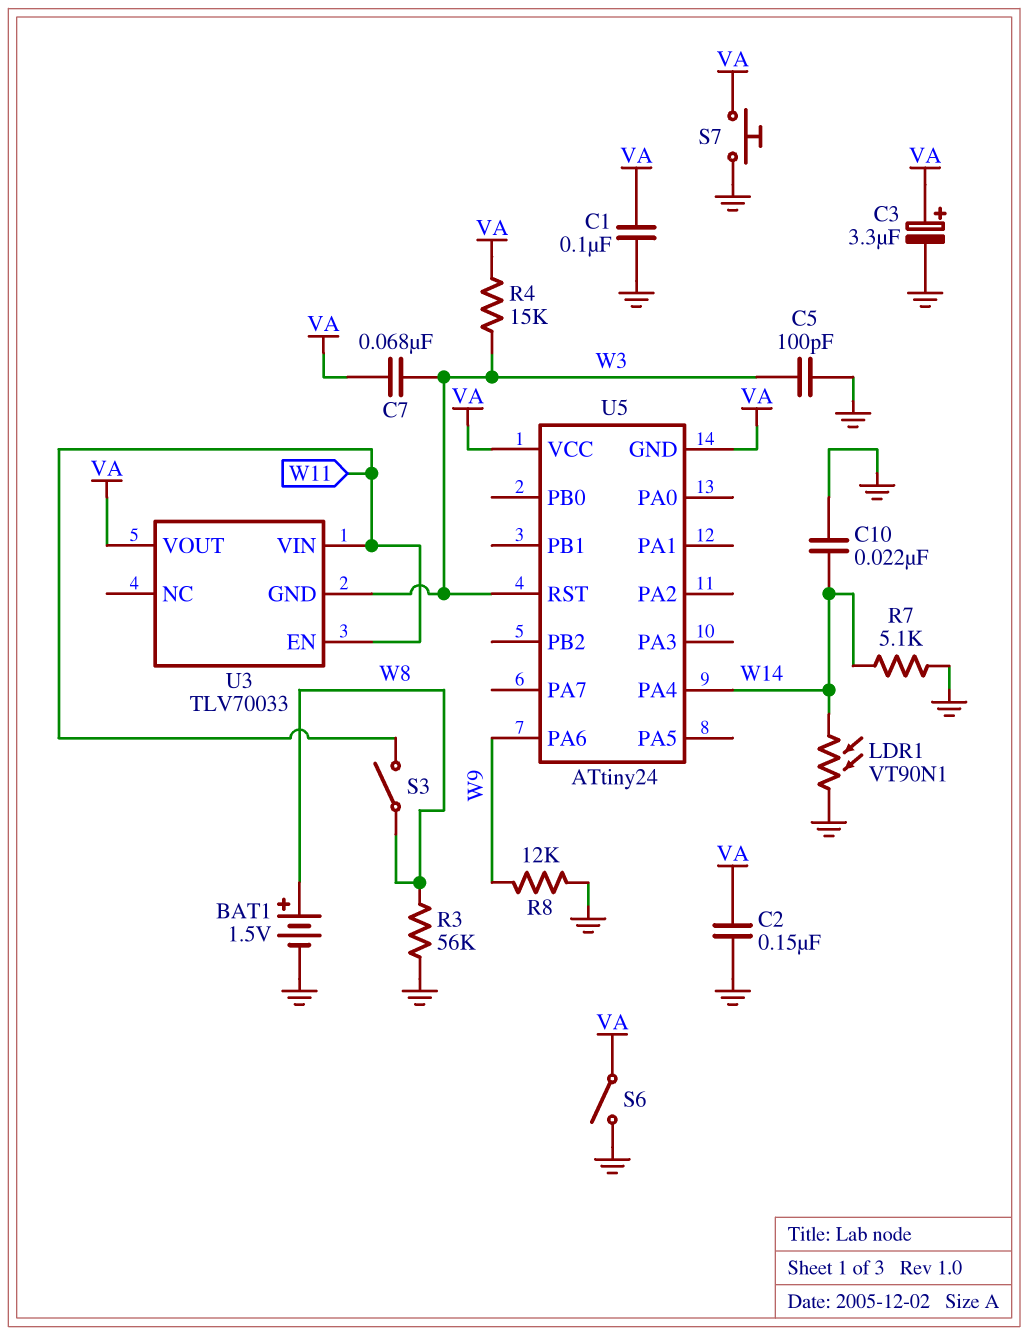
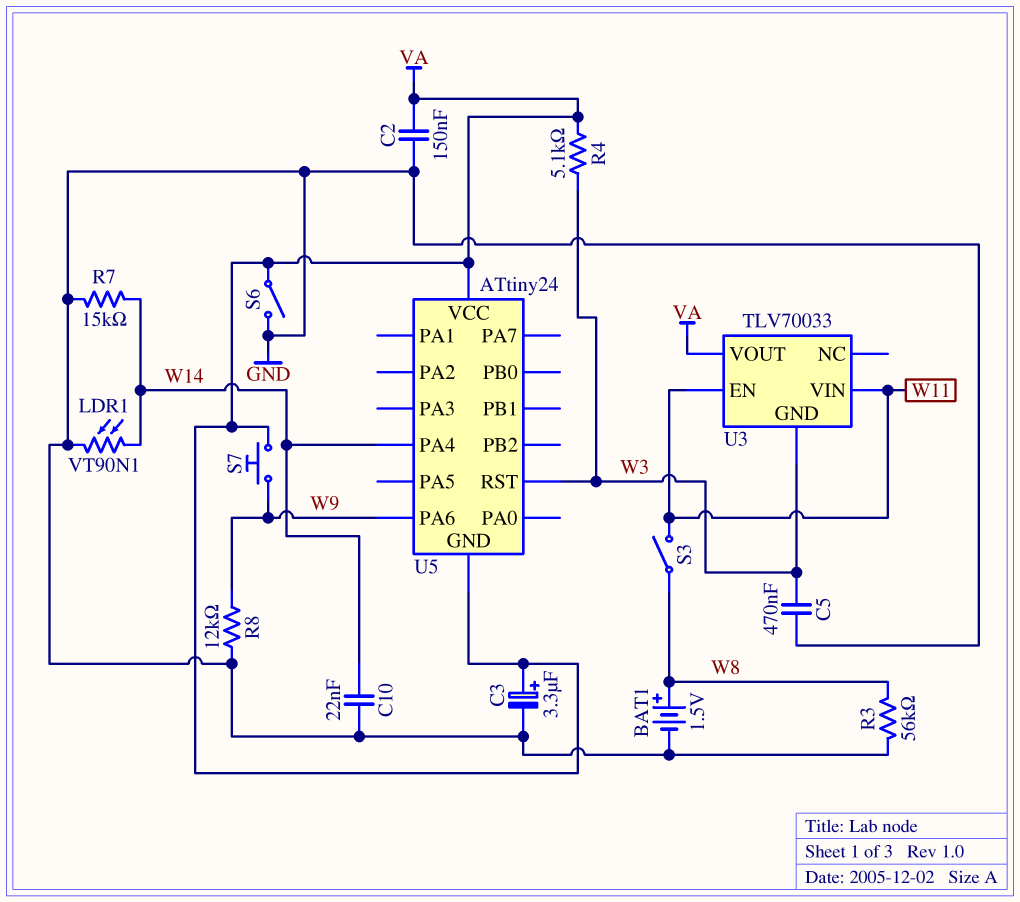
C1: 100nF (GND, VA) -> none
C5: 100pF (GND, W3) -> 470nF (GND, W3)
C7: 68nF (VA, W3) -> none
R4: 15k (VA, W3) -> 5.1k (VA, W3)
R7: 5.1k (GND, W14) -> 15k (GND, W14)
S7: button (GND, VA) -> button (VA, W9)

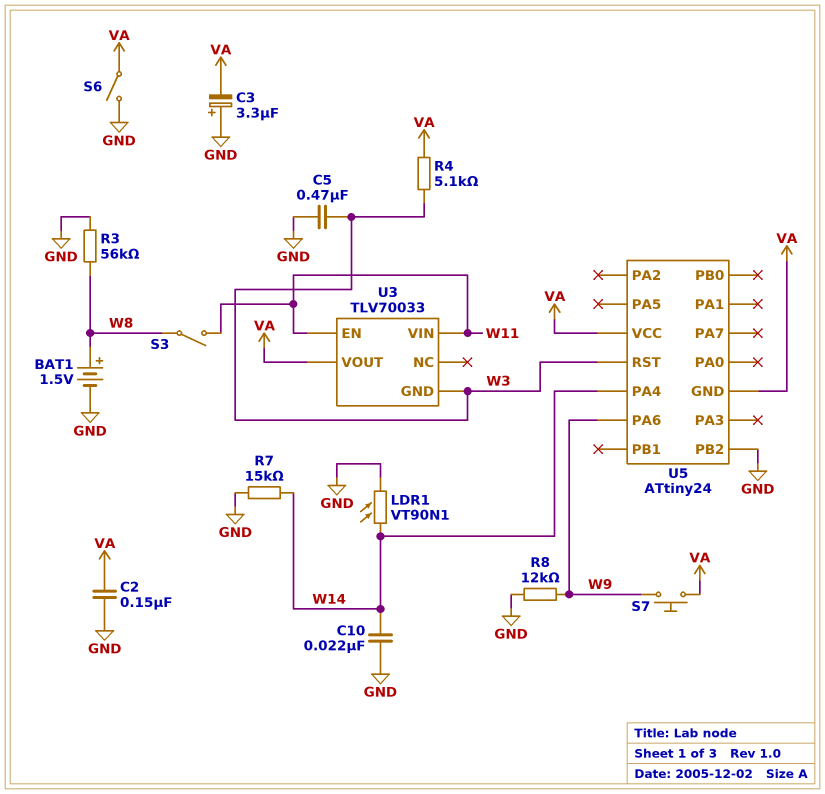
C3: 3.3uF (plus VA, minus GND) -> 3.3uF (plus GND, minus VA)
U5 pin PB2: none -> GND

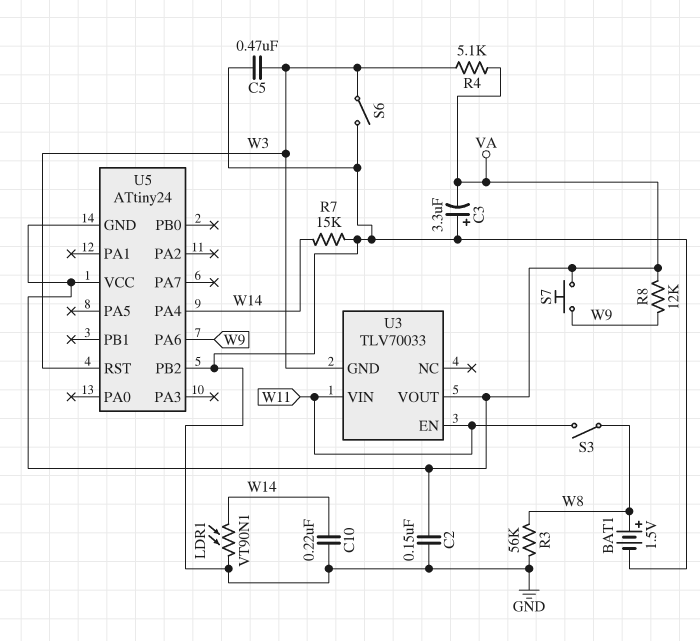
C10: 22nF (GND, W14) -> 220nF (GND, W14)
R8: 12k (GND, W9) -> 12k (VA, W9)
S6: switch (GND, VA) -> switch (GND, W3)

